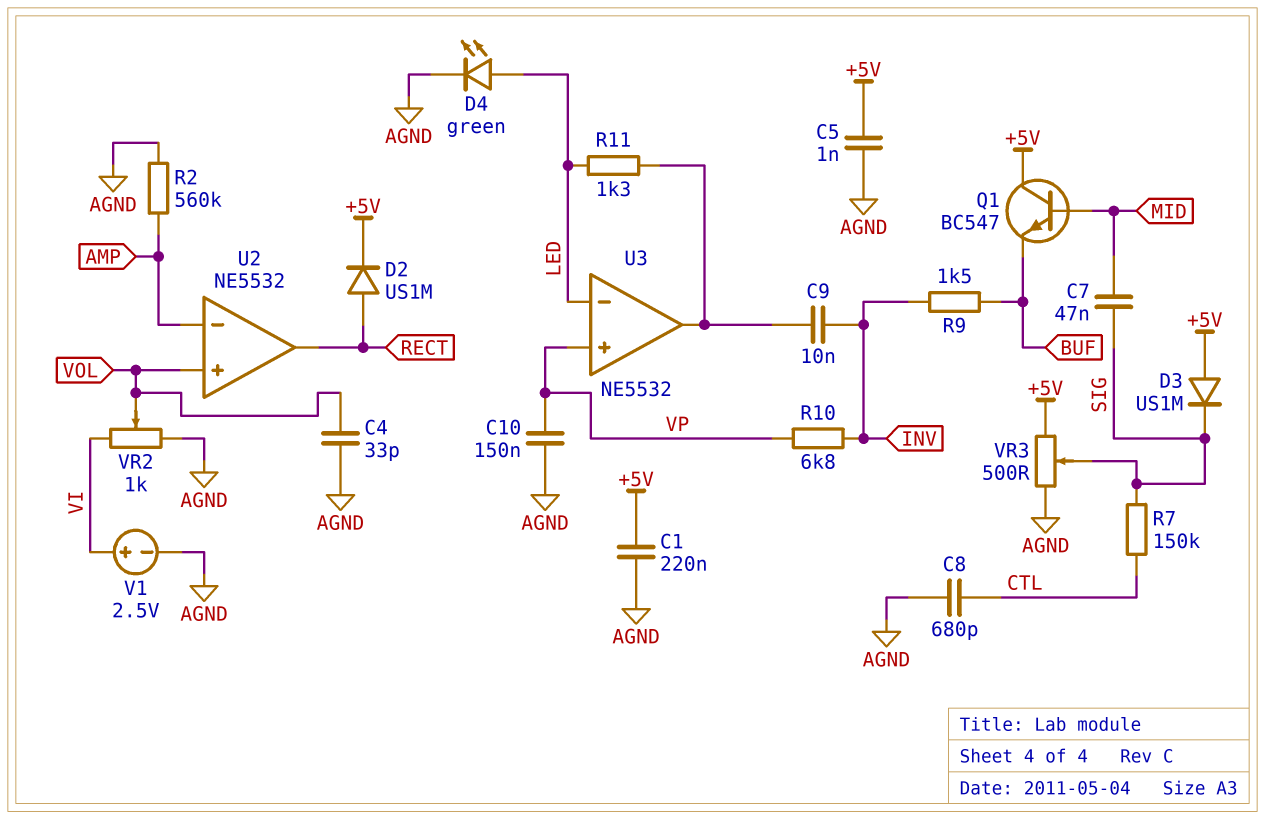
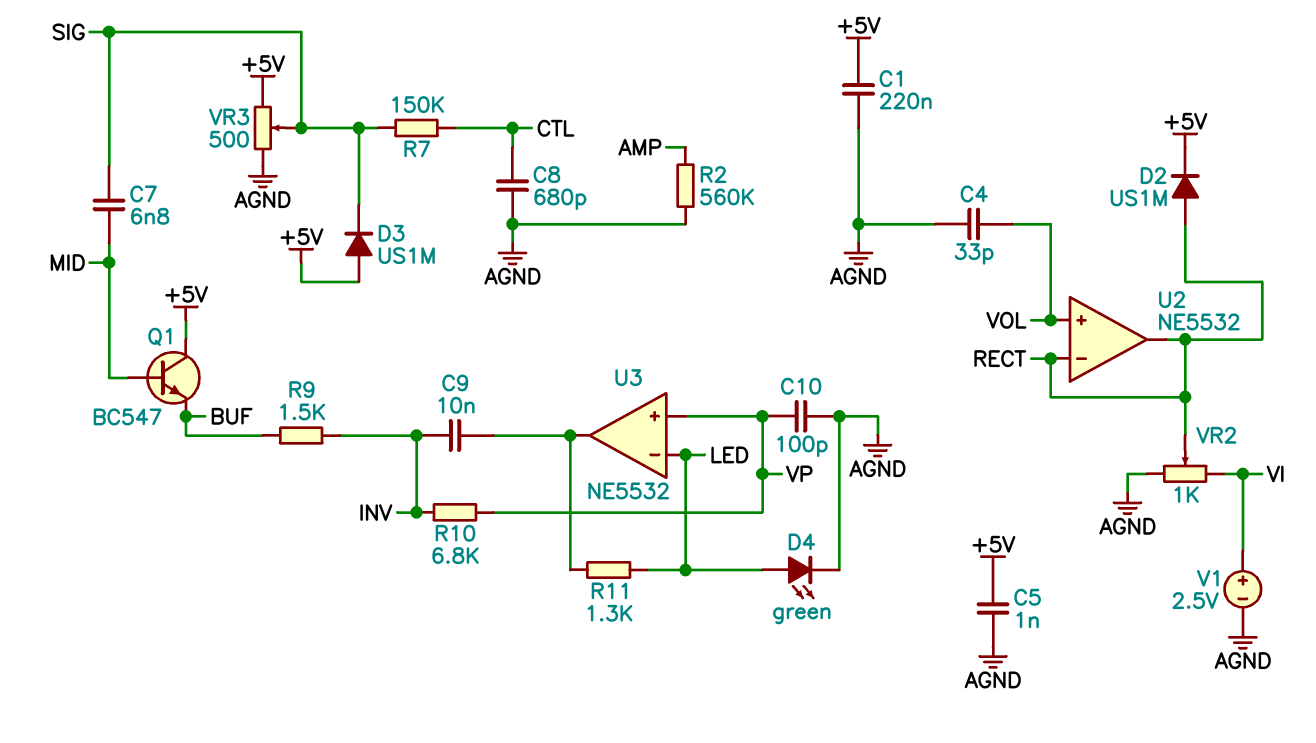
C7: 47nF (MID, SIG) -> 6.8nF (MID, SIG)
C10: 150nF (AGND, VP) -> 100pF (AGND, VP)
U2 pin in-: AMP -> RECT
VR2: 1k (AGND, VI, wiper VOL) -> 1k (AGND, VI, wiper RECT)

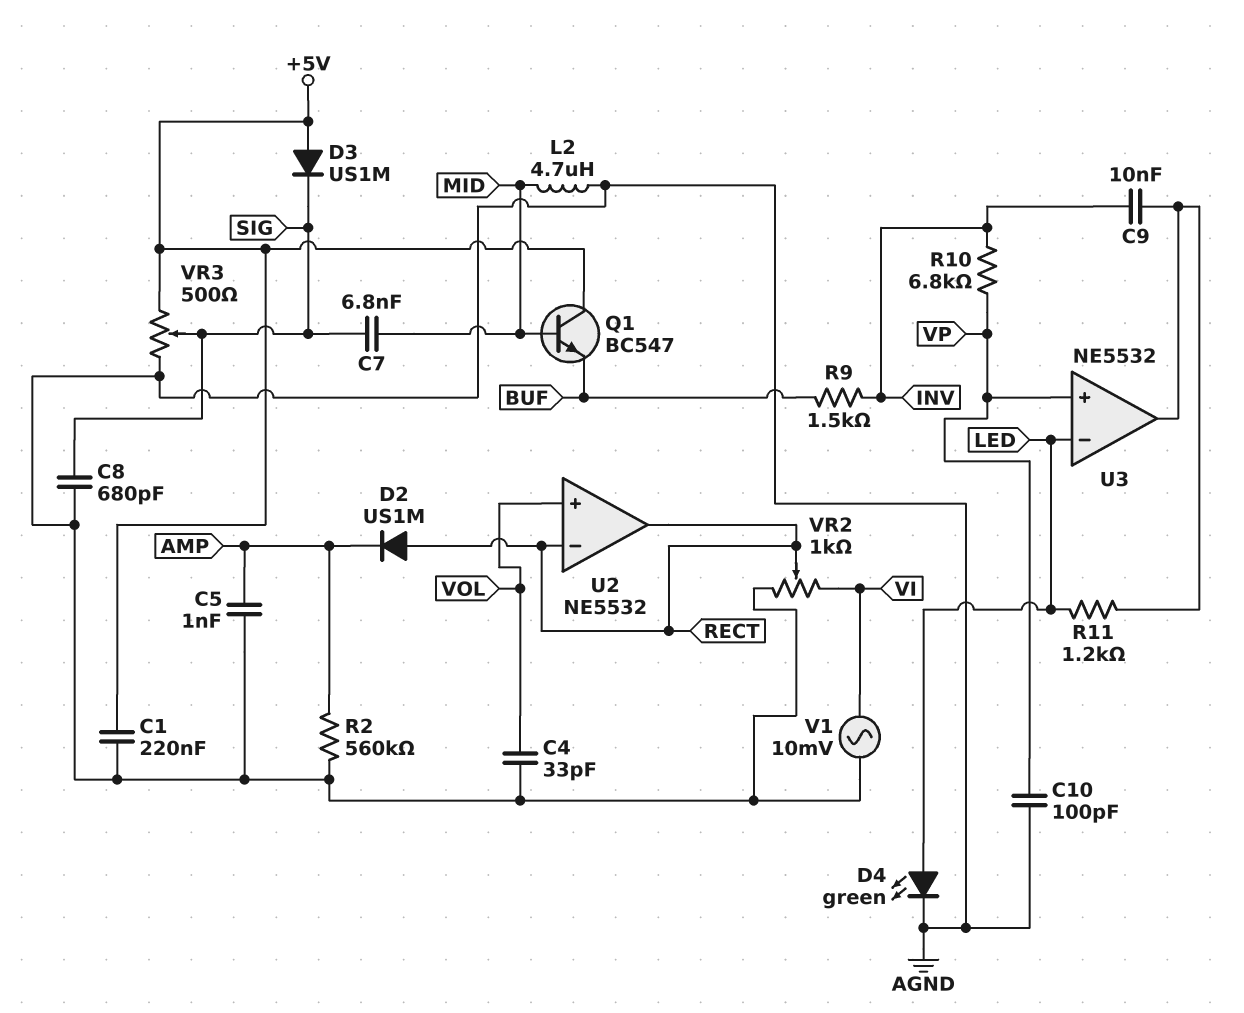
C5: 1nF (+5V, AGND) -> 1nF (AGND, AMP)
C8: 680pF (AGND, CTL) -> 680pF (AGND, SIG)
D2: diode US1M (A RECT, K +5V) -> diode US1M (A RECT, K AMP)
L2: none -> 4.7uH (AGND, MID)
R7: 150k (CTL, SIG) -> none
R11: 1.3k (LED, U3/out) -> 1.2k (LED, U3/out)
V1: 2.5V (plus VI, minus AGND) -> AC 10mV (AGND, VI)

